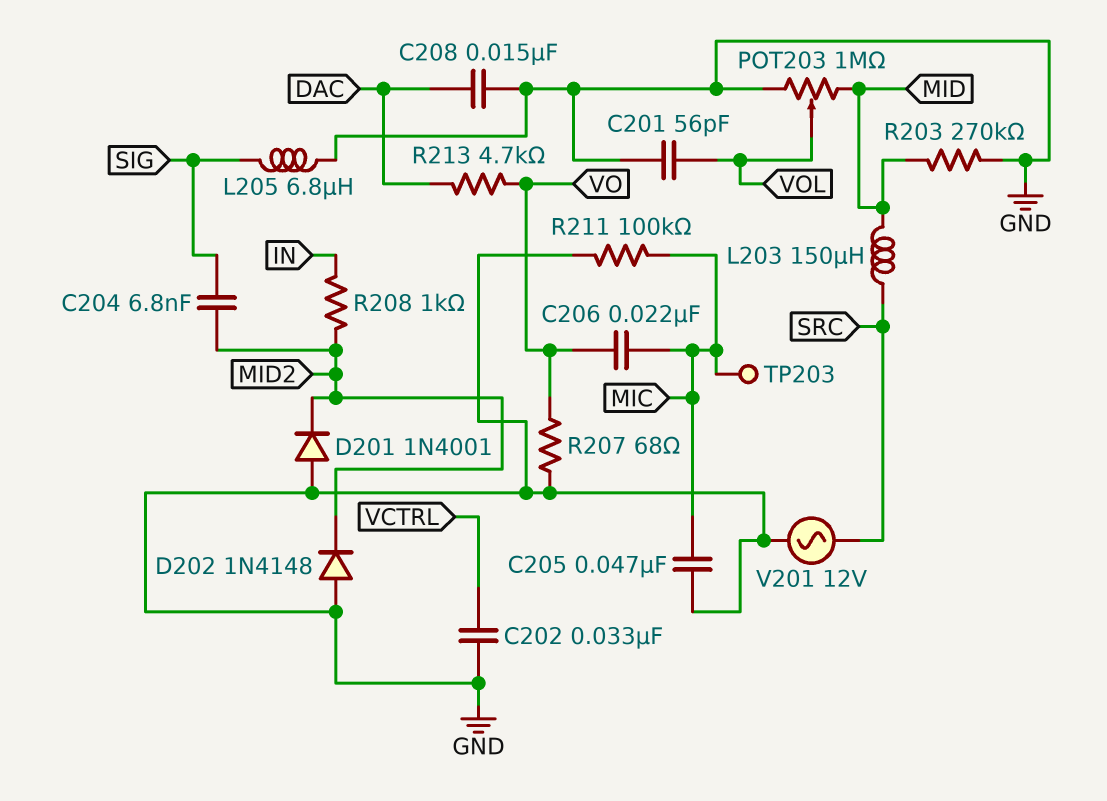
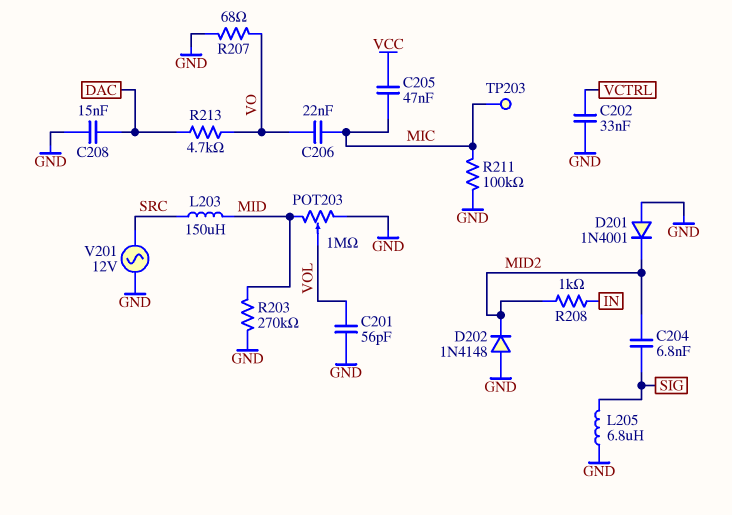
C205: 47nF (GND, MIC) -> 47nF (MIC, VCC)

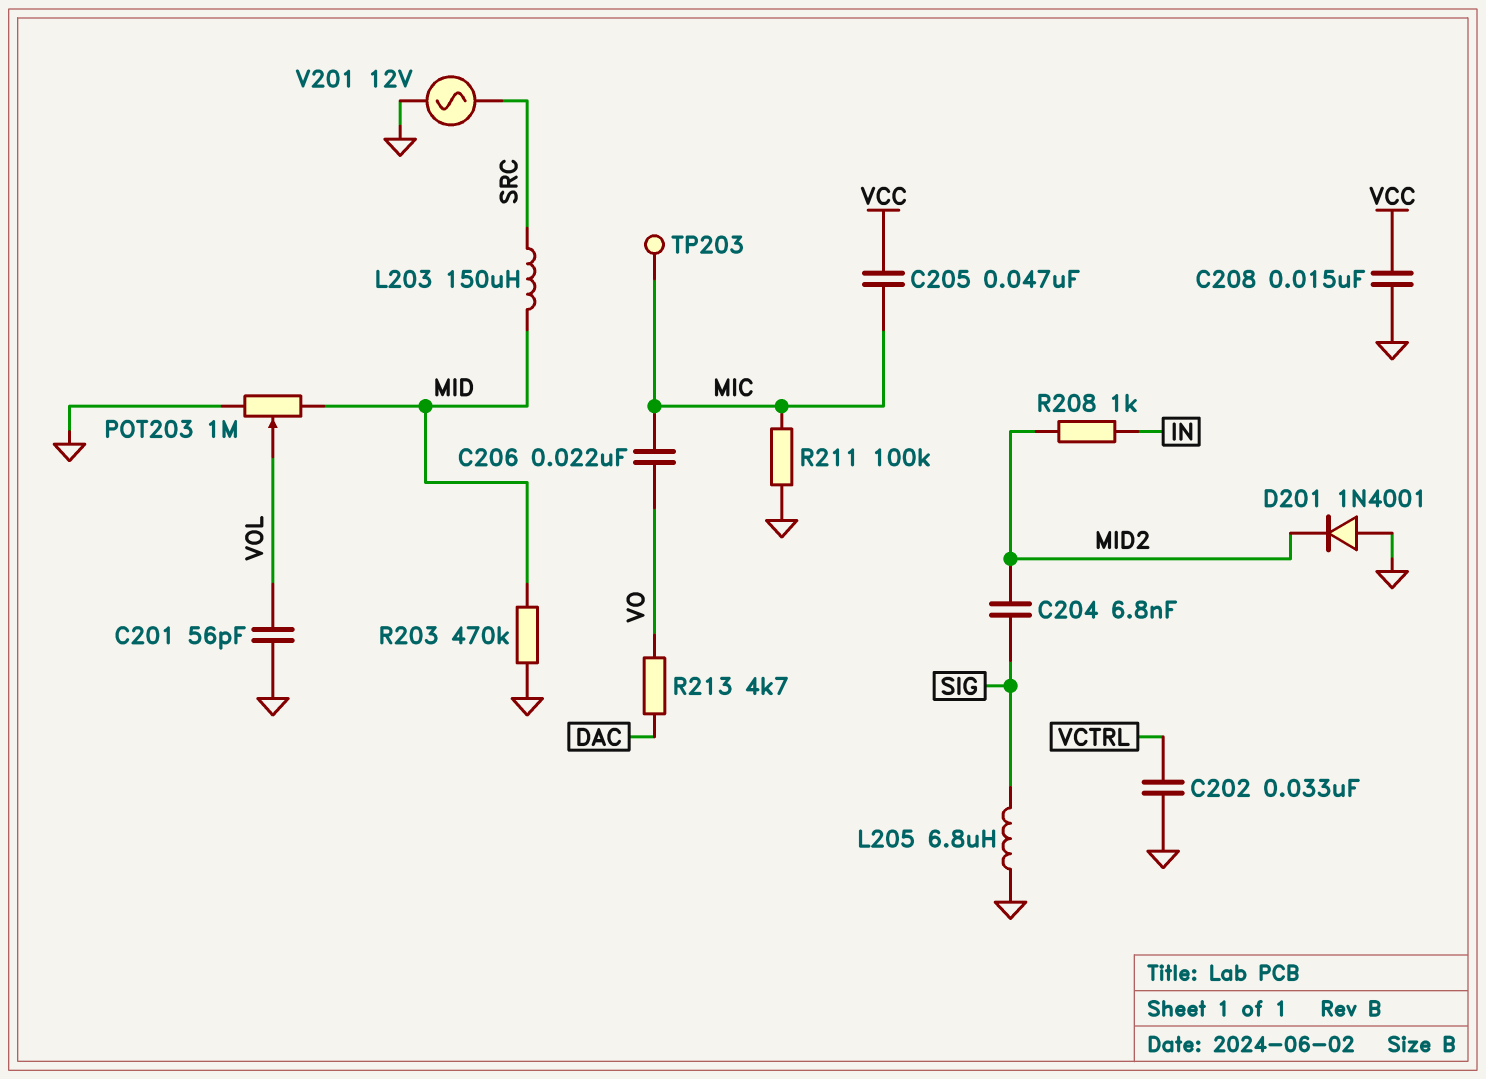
C208: 15nF (DAC, GND) -> 15nF (GND, VCC)
D202: diode 1N4148 (A GND, K MID2) -> none
R203: 270k (GND, MID) -> 470k (GND, MID)
R207: 68 (GND, VO) -> none

